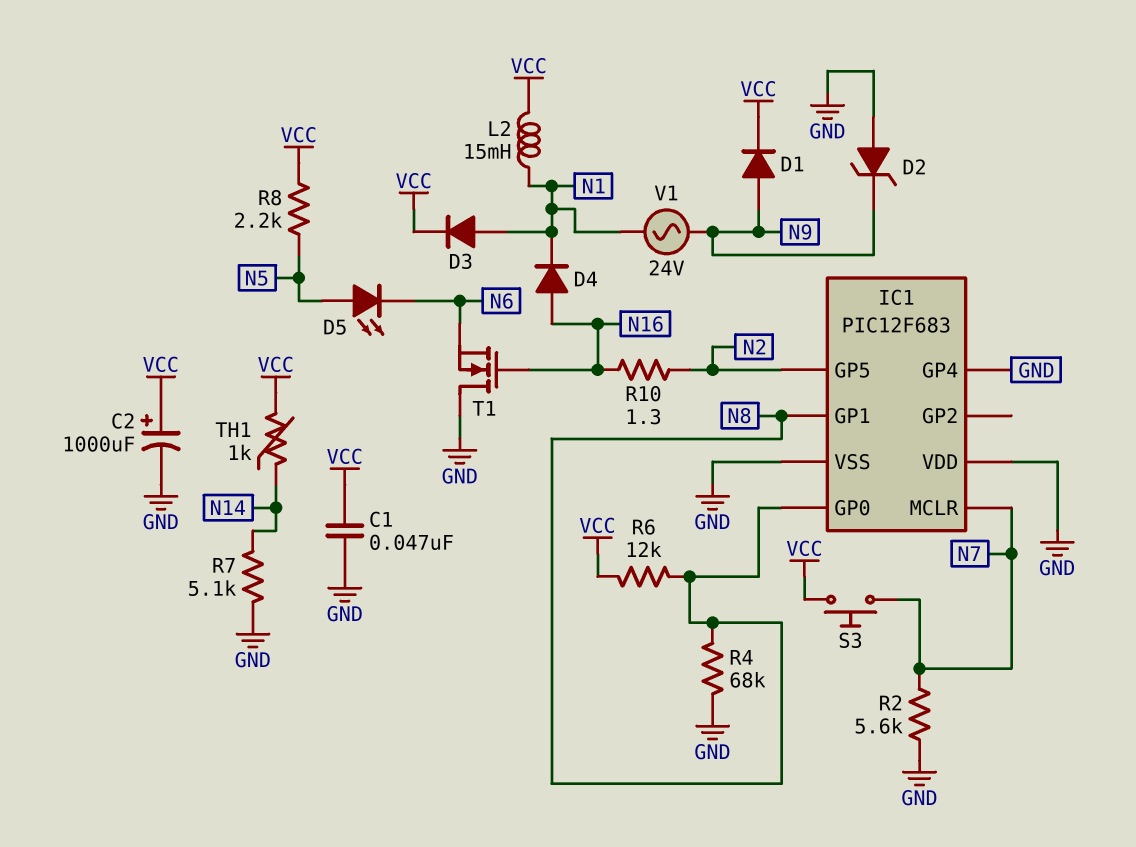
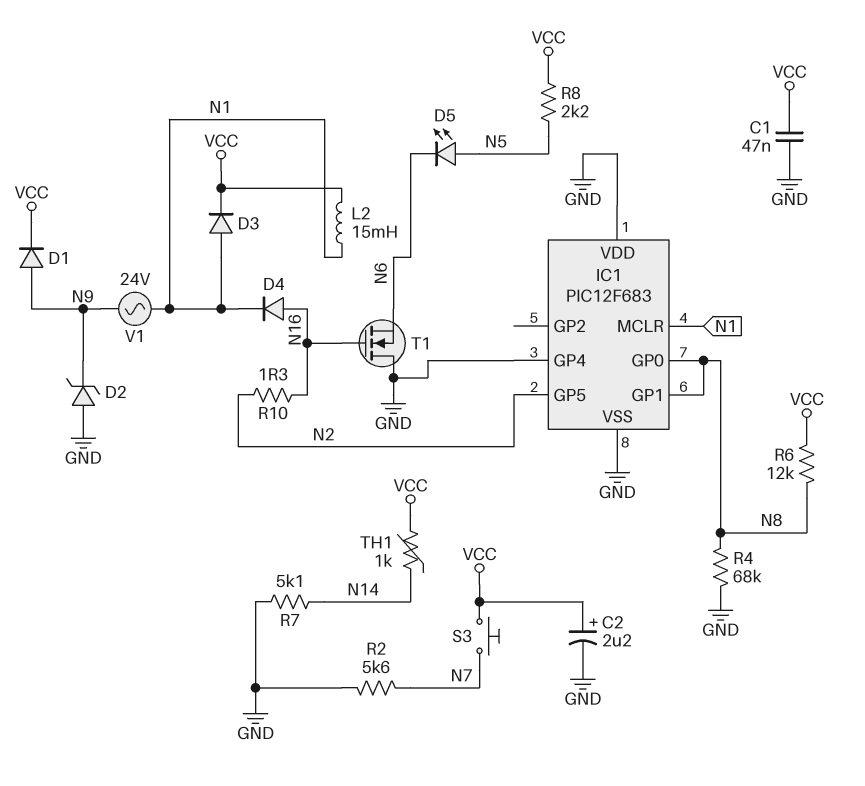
C2: 1000uF (plus VCC, minus GND) -> 2.2uF (plus VCC, minus GND)
IC1 pin MCLR: N7 -> N1

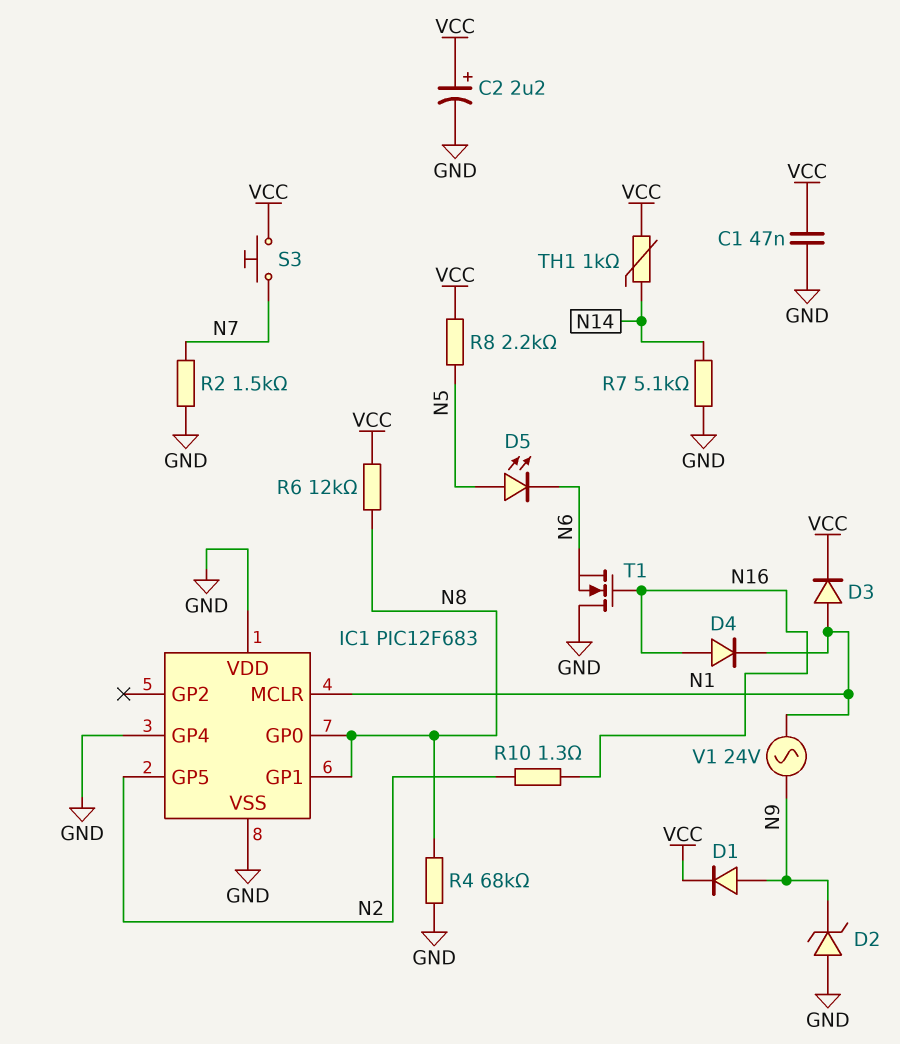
L2: 15mH (N1, VCC) -> none
R2: 5.6k (GND, N7) -> 1.5k (GND, N7)

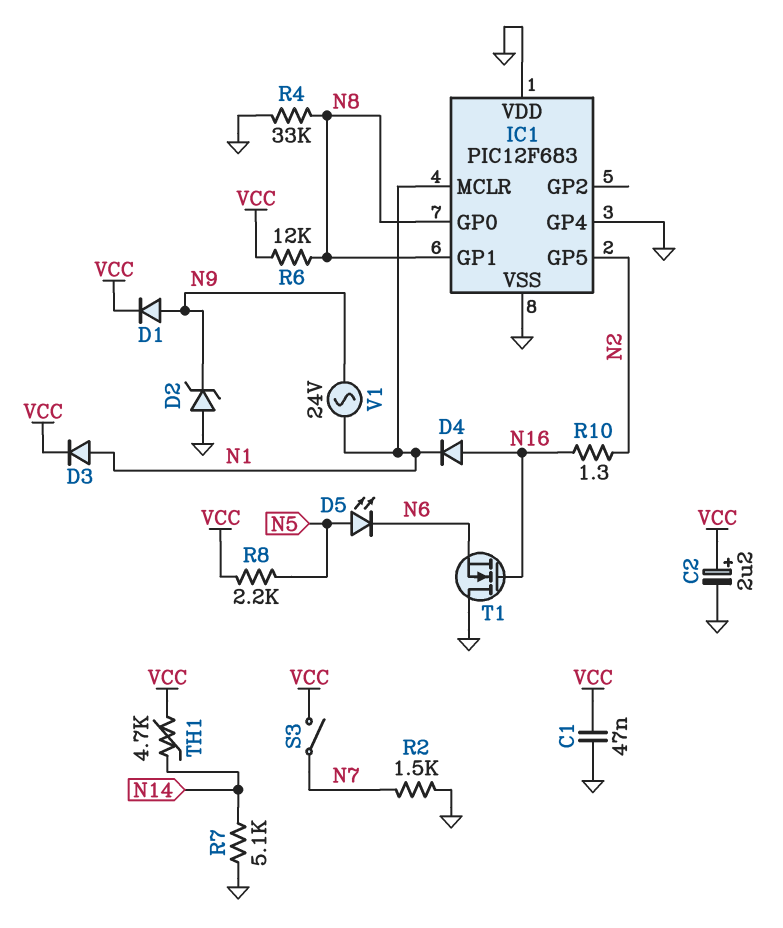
R4: 68k (GND, N8) -> 33k (GND, N8)
S3: button (N7, VCC) -> switch (N7, VCC)
TH1: 1k (N14, VCC) -> 4.7k (N14, VCC)

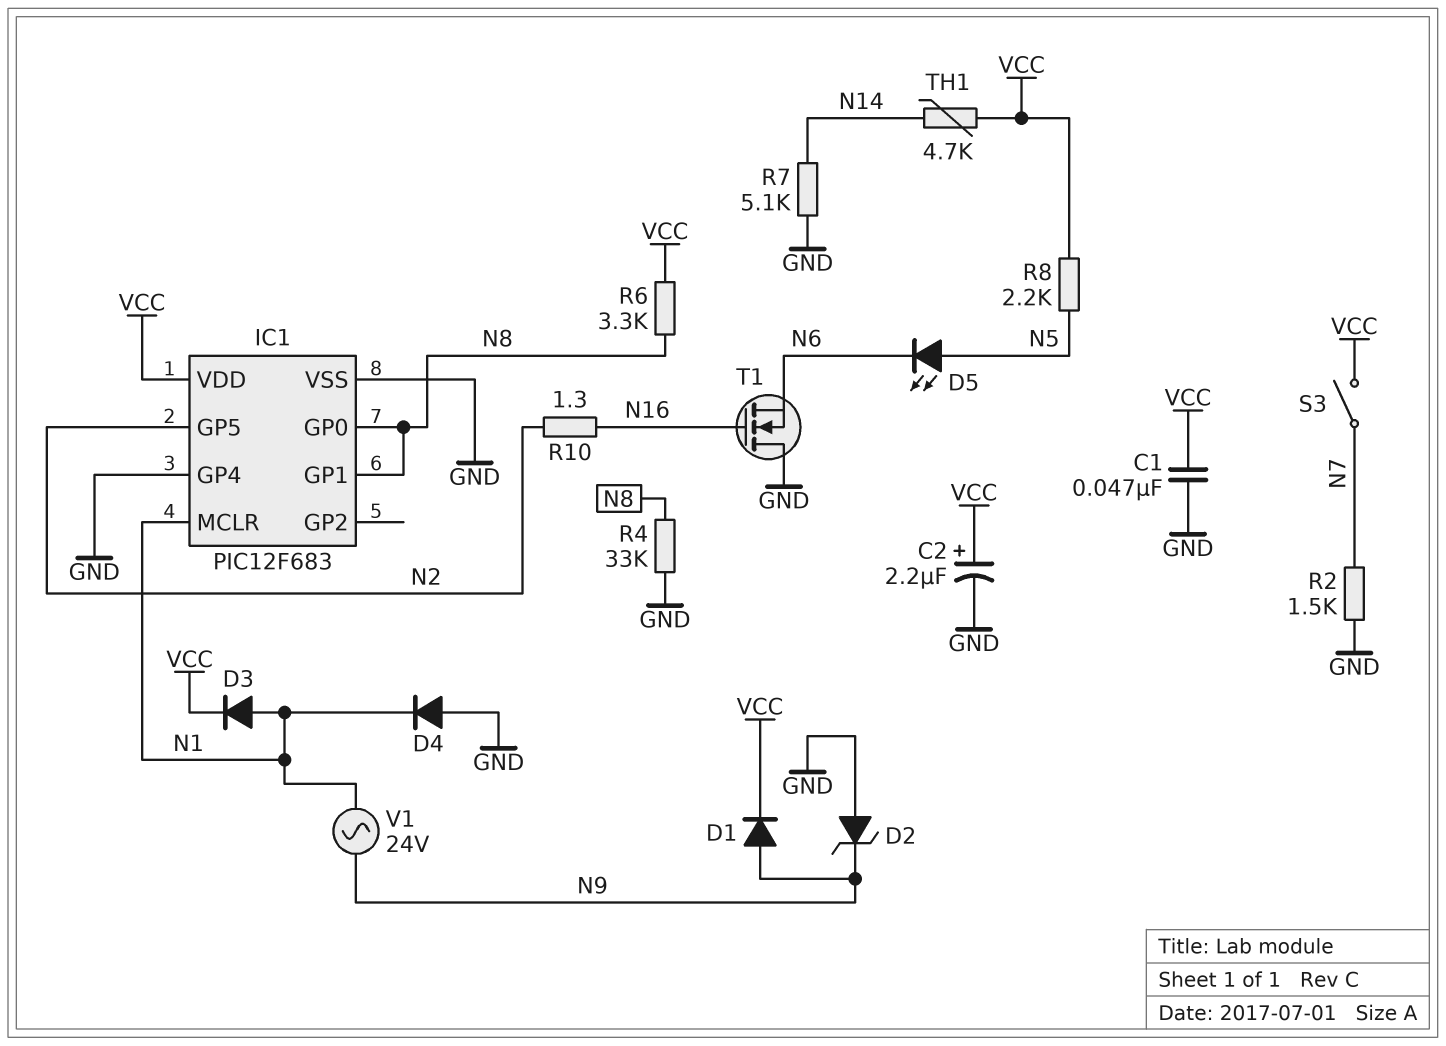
D4: diode (A N16, K N1) -> diode (A GND, K N1)
IC1 pin VDD: GND -> VCC
R6: 12k (N8, VCC) -> 3.3k (N8, VCC)

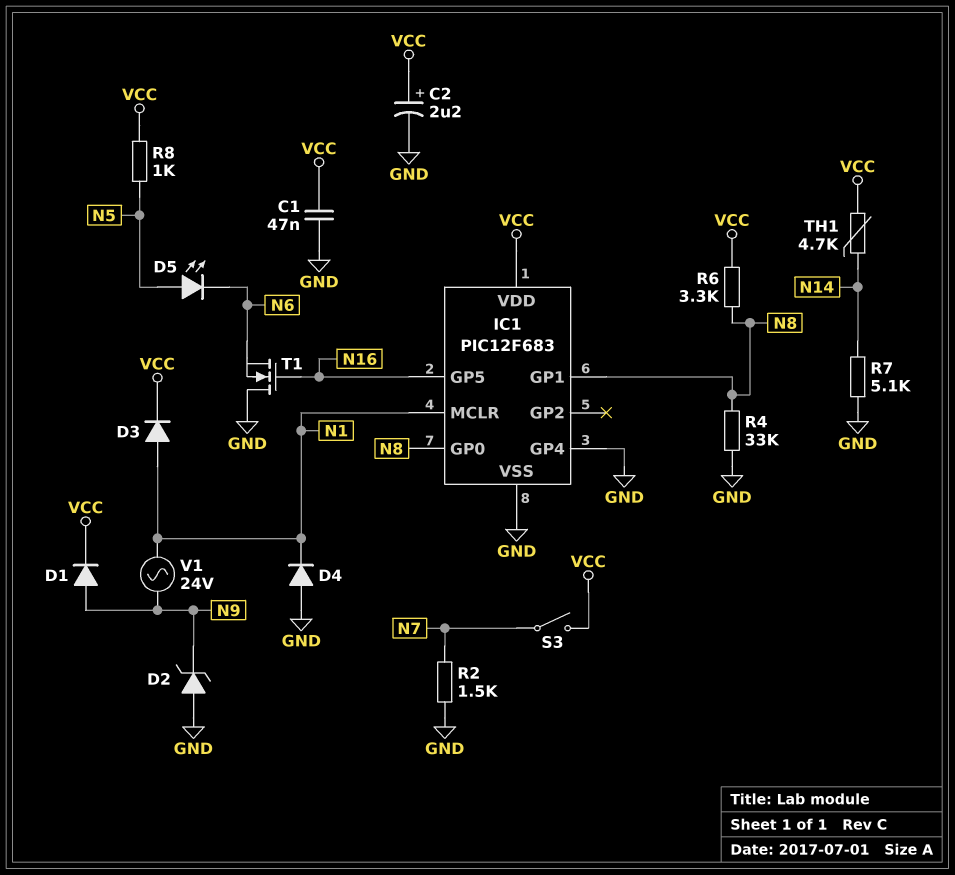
IC1 pin GP5: N2 -> N16
R8: 2.2k (N5, VCC) -> 1k (N5, VCC)
R10: 1.3 (N2, N16) -> none

